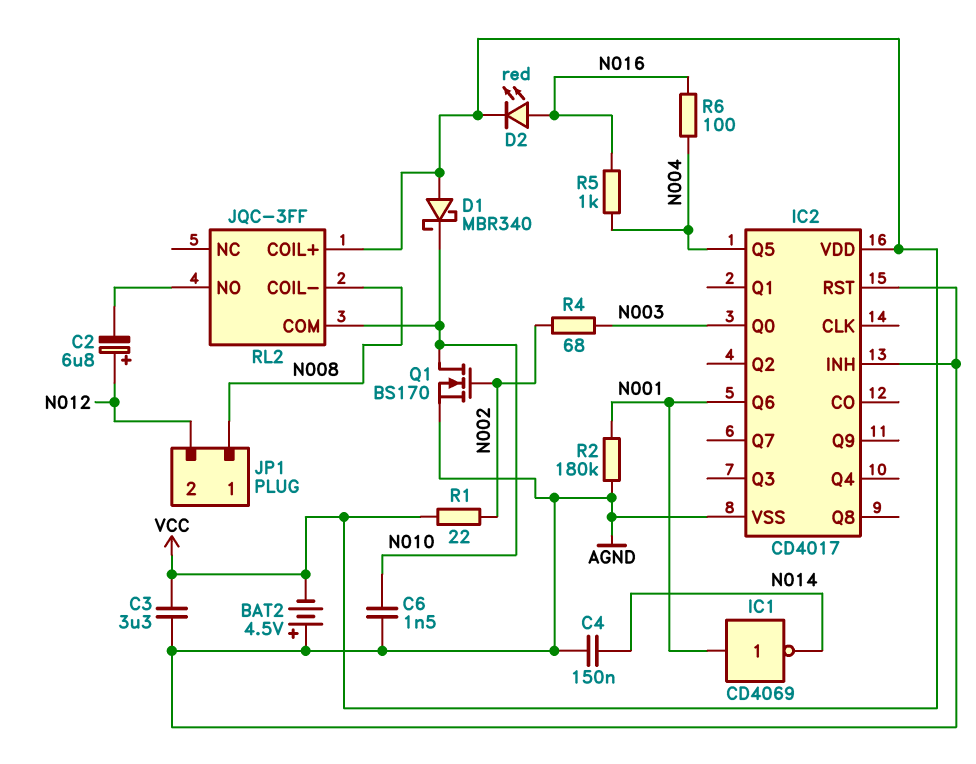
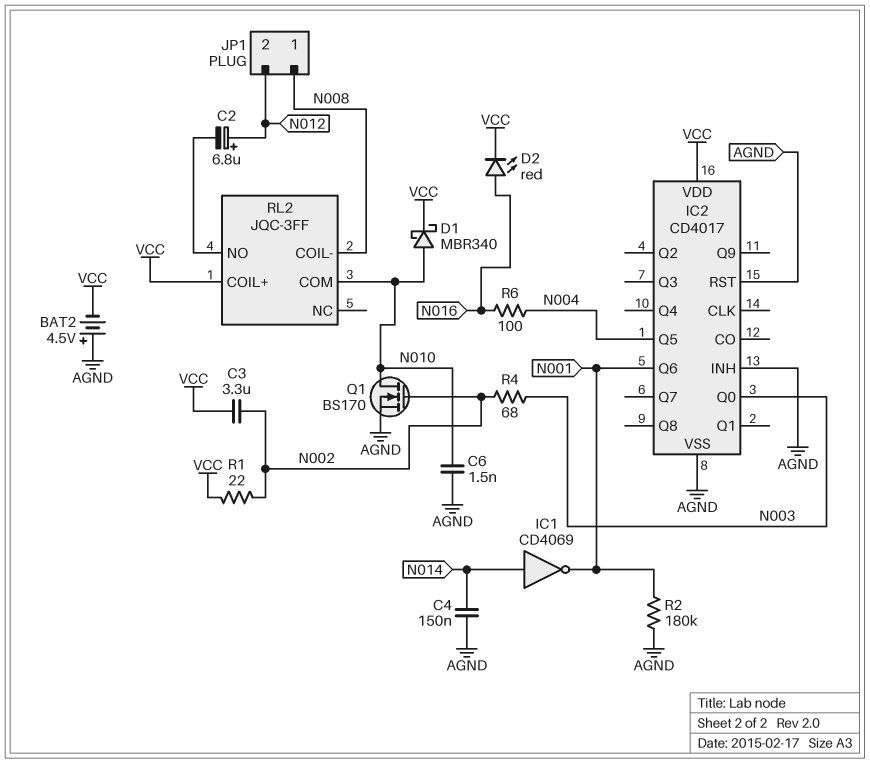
C3: 3.3uF (AGND, VCC) -> 3.3uF (N002, VCC)
D1: schottky MBR340 (A VCC, K N010) -> schottky MBR340 (A N010, K VCC)
IC1: NOT CD4069 (in N001, out N014) -> NOT CD4069 (in N014, out N001)
R5: 1k (N004, N016) -> none

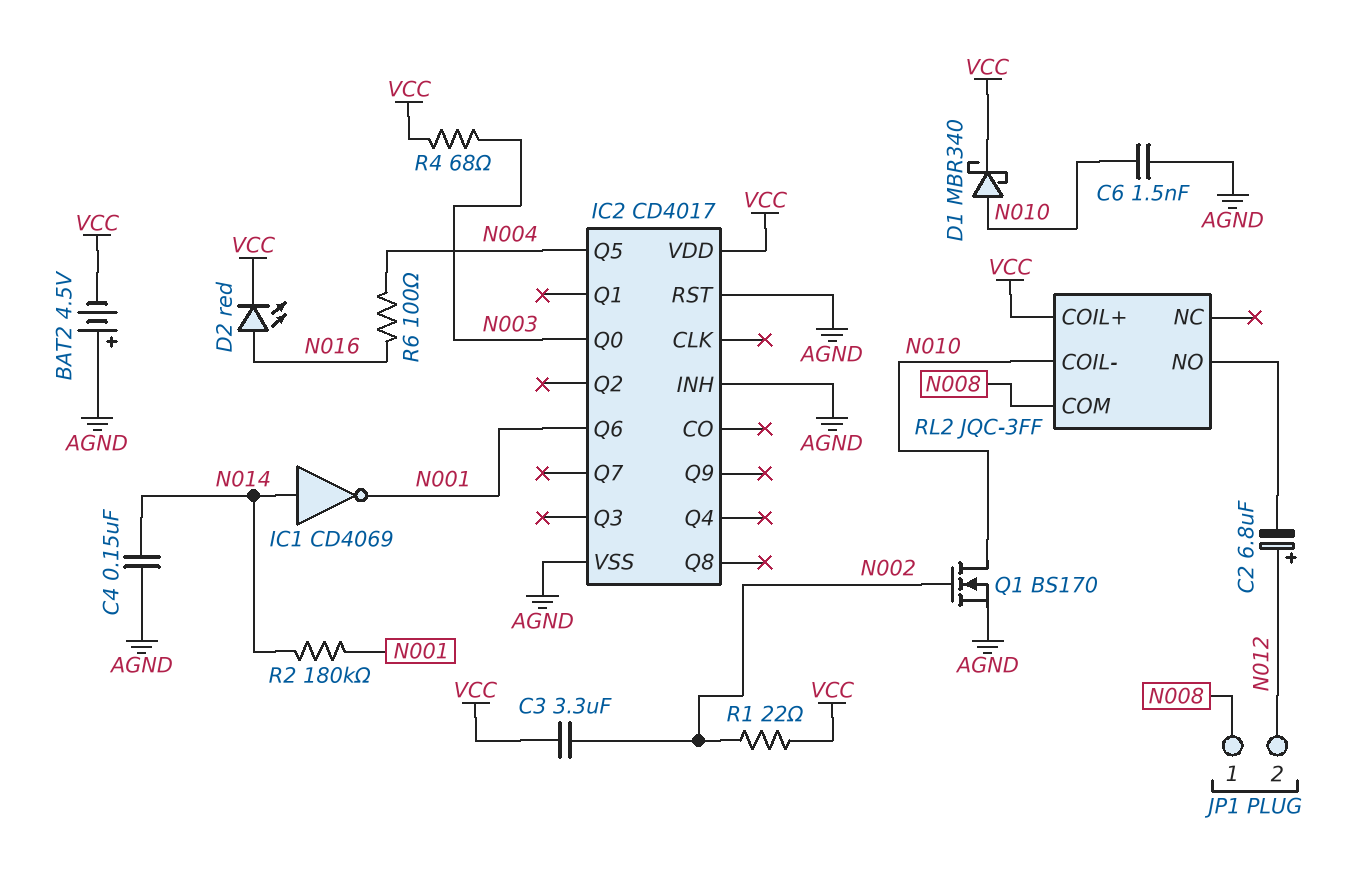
R2: 180k (AGND, N001) -> 180k (N001, N014)
R4: 68 (N002, N003) -> 68 (N003, VCC)
RL2 pin COIL-: N008 -> N010
RL2 pin COM: N010 -> N008

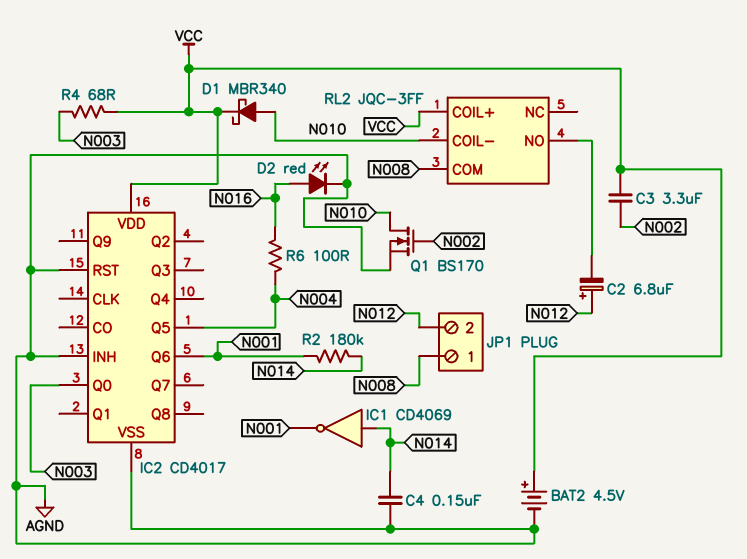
BAT2: 4.5V (plus AGND, minus VCC) -> 4.5V (plus VCC, minus AGND)
C6: 1.5nF (AGND, N010) -> none
D2: LED red (A N016, K VCC) -> LED red (A N016, K AGND)
R1: 22 (N002, VCC) -> none

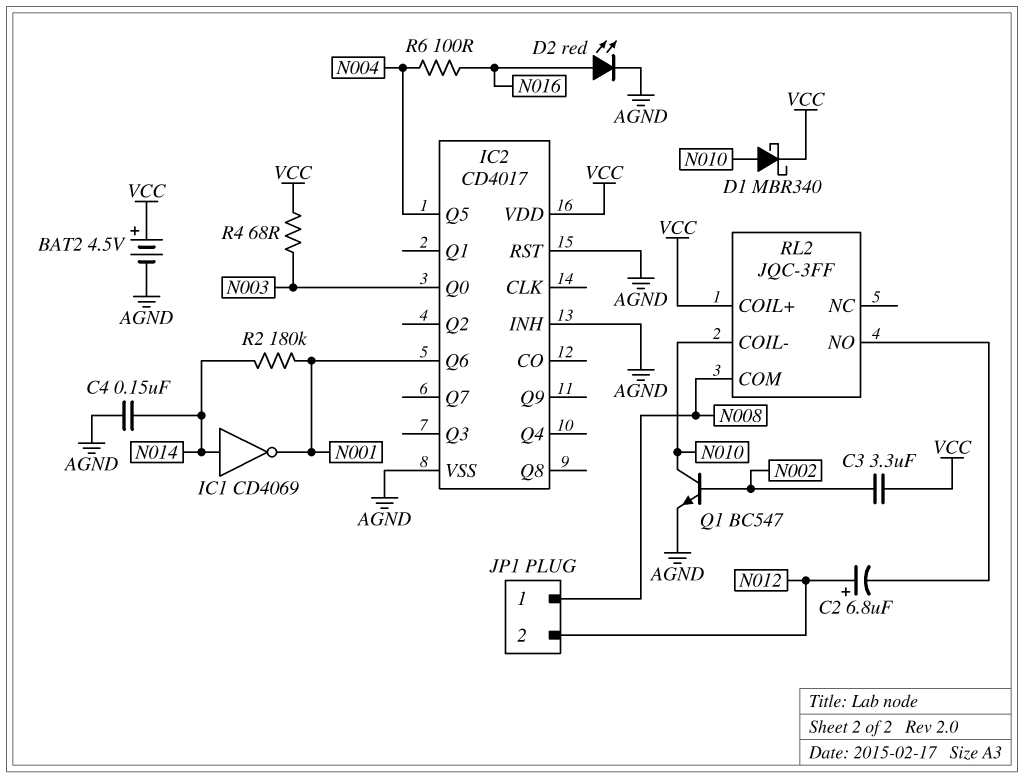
Q1: NMOS BS170 (G N002, D N010, S AGND) -> NPN BC547 (B N002, C N010, E AGND)

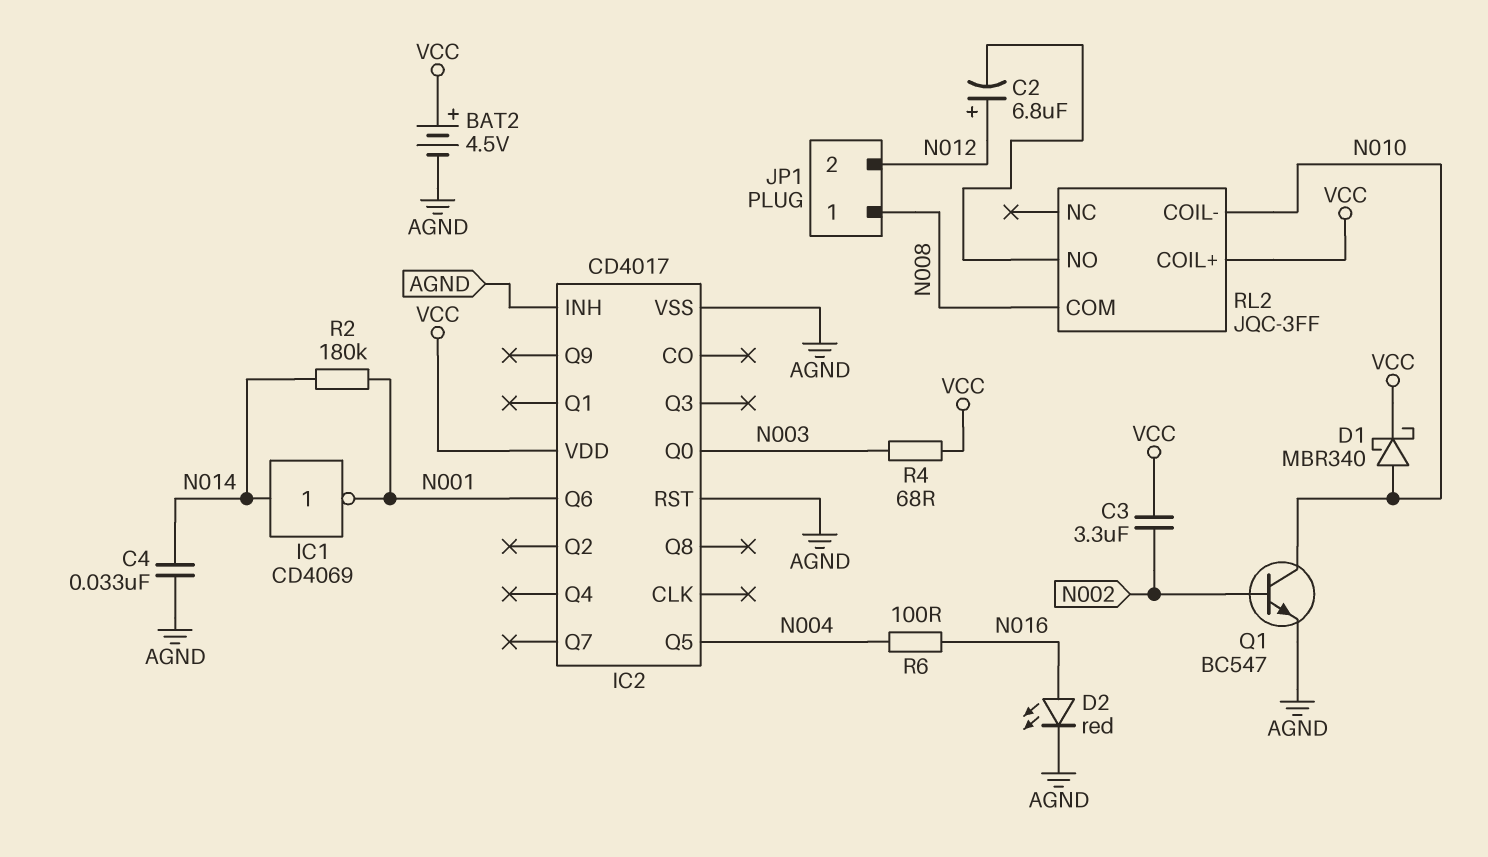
C4: 150nF (AGND, N014) -> 33nF (AGND, N014)

